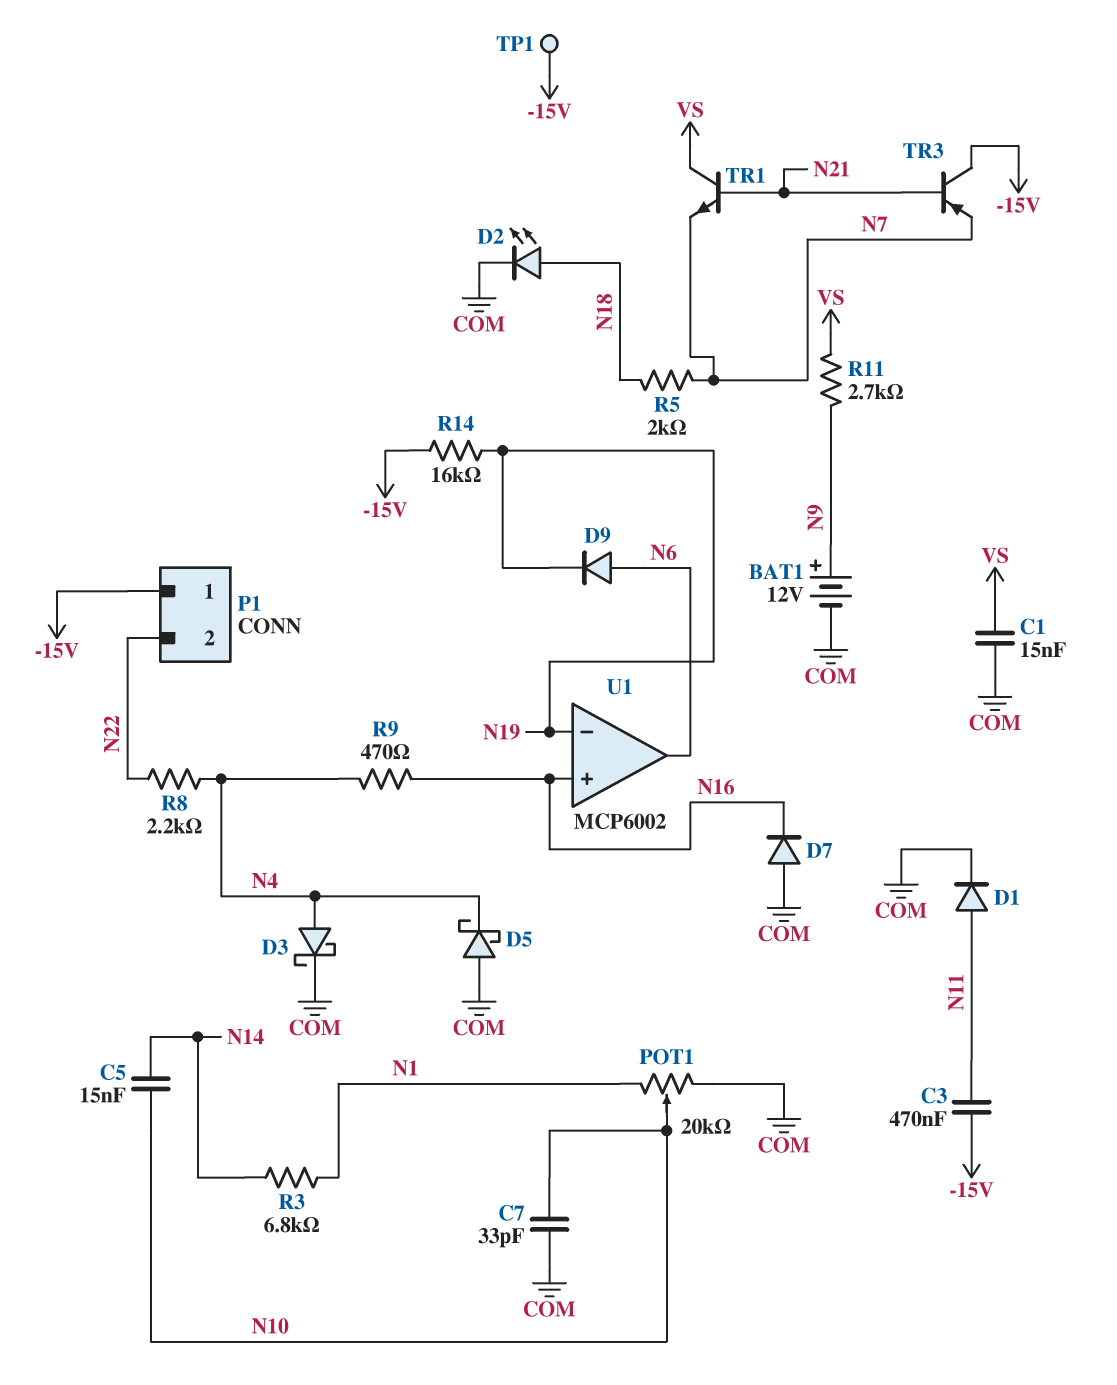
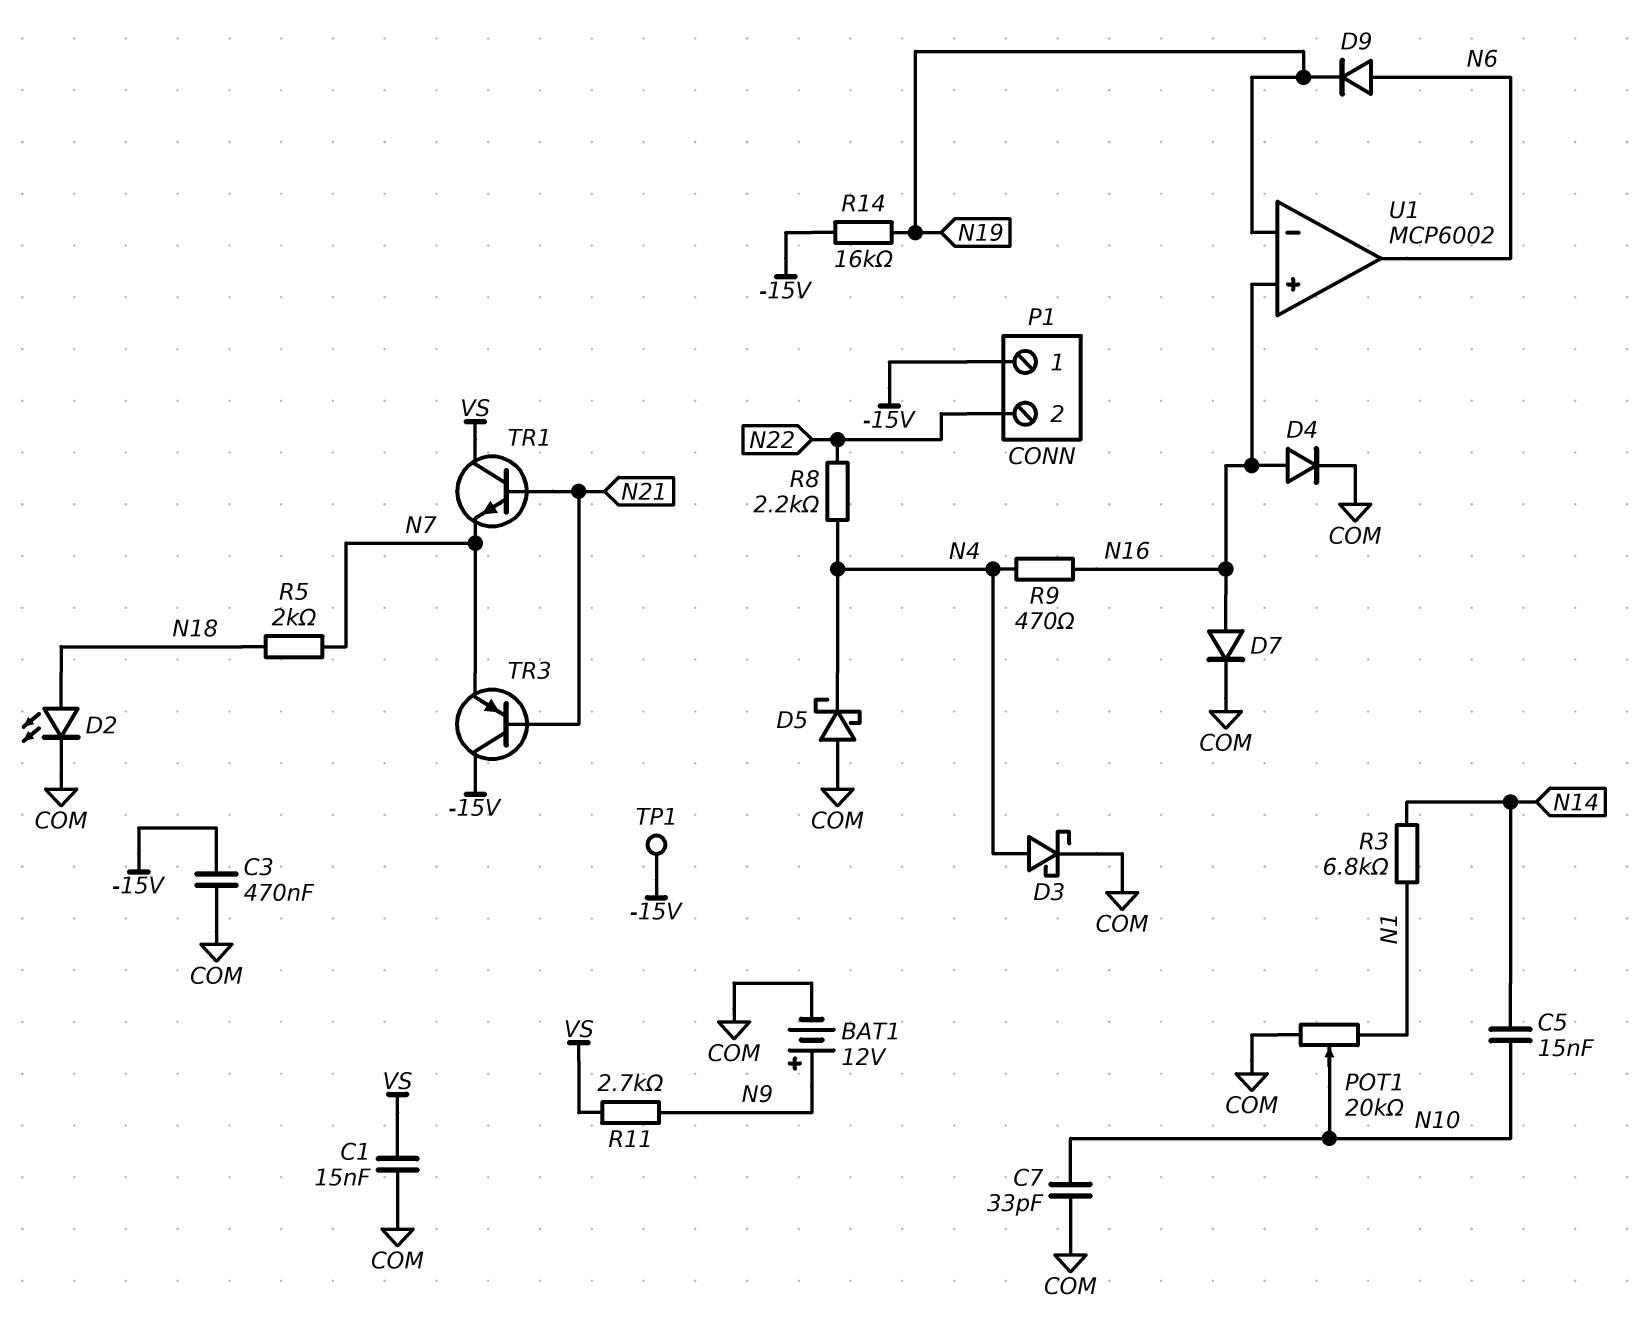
C3: 470nF (-15V, N11) -> 470nF (-15V, COM)
D1: diode (A N11, K COM) -> none
D4: none -> diode (A N16, K COM)
D7: diode (A COM, K N16) -> diode (A N16, K COM)

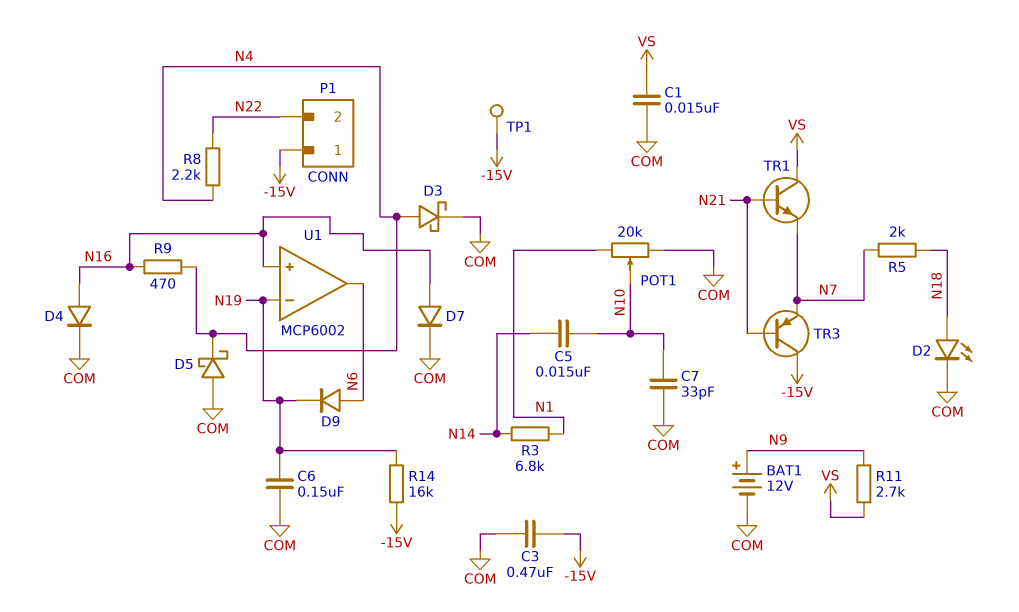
C6: none -> 150nF (COM, N19)

